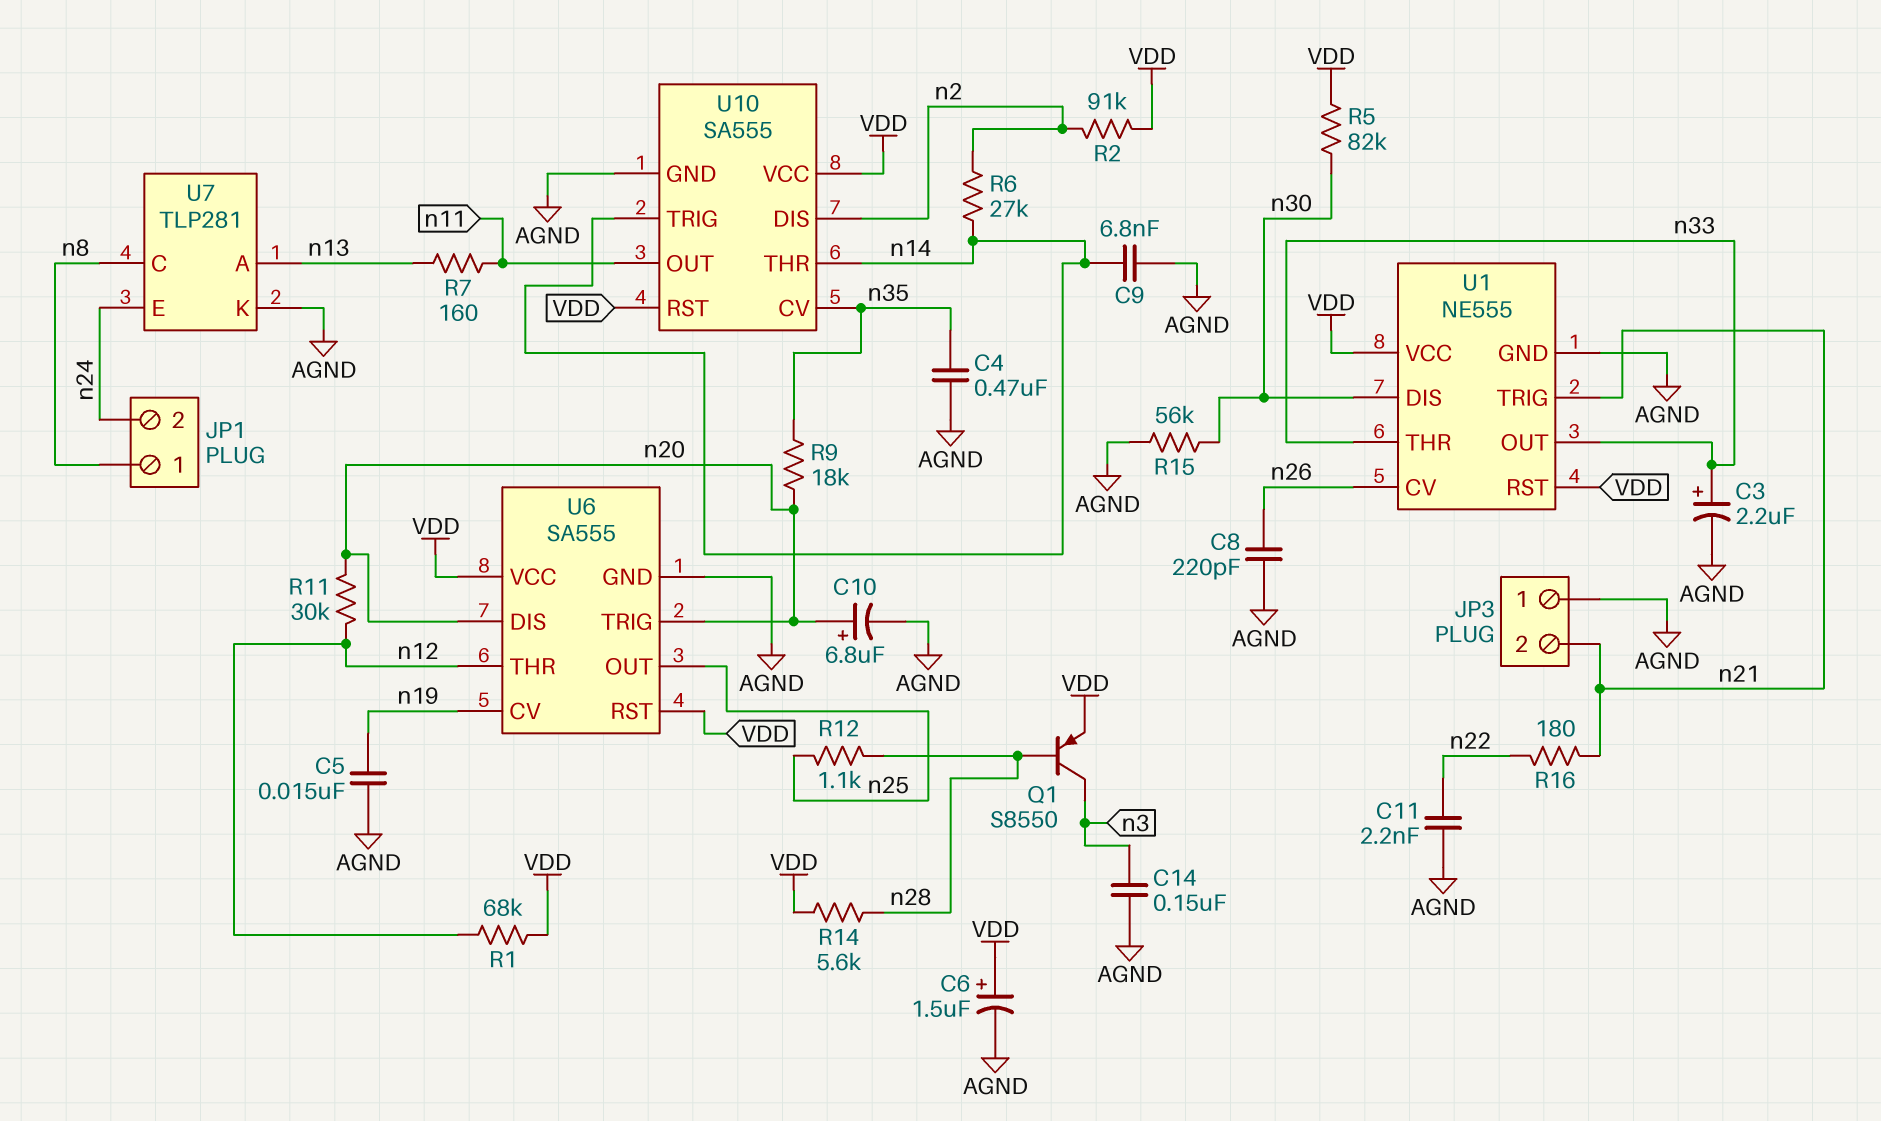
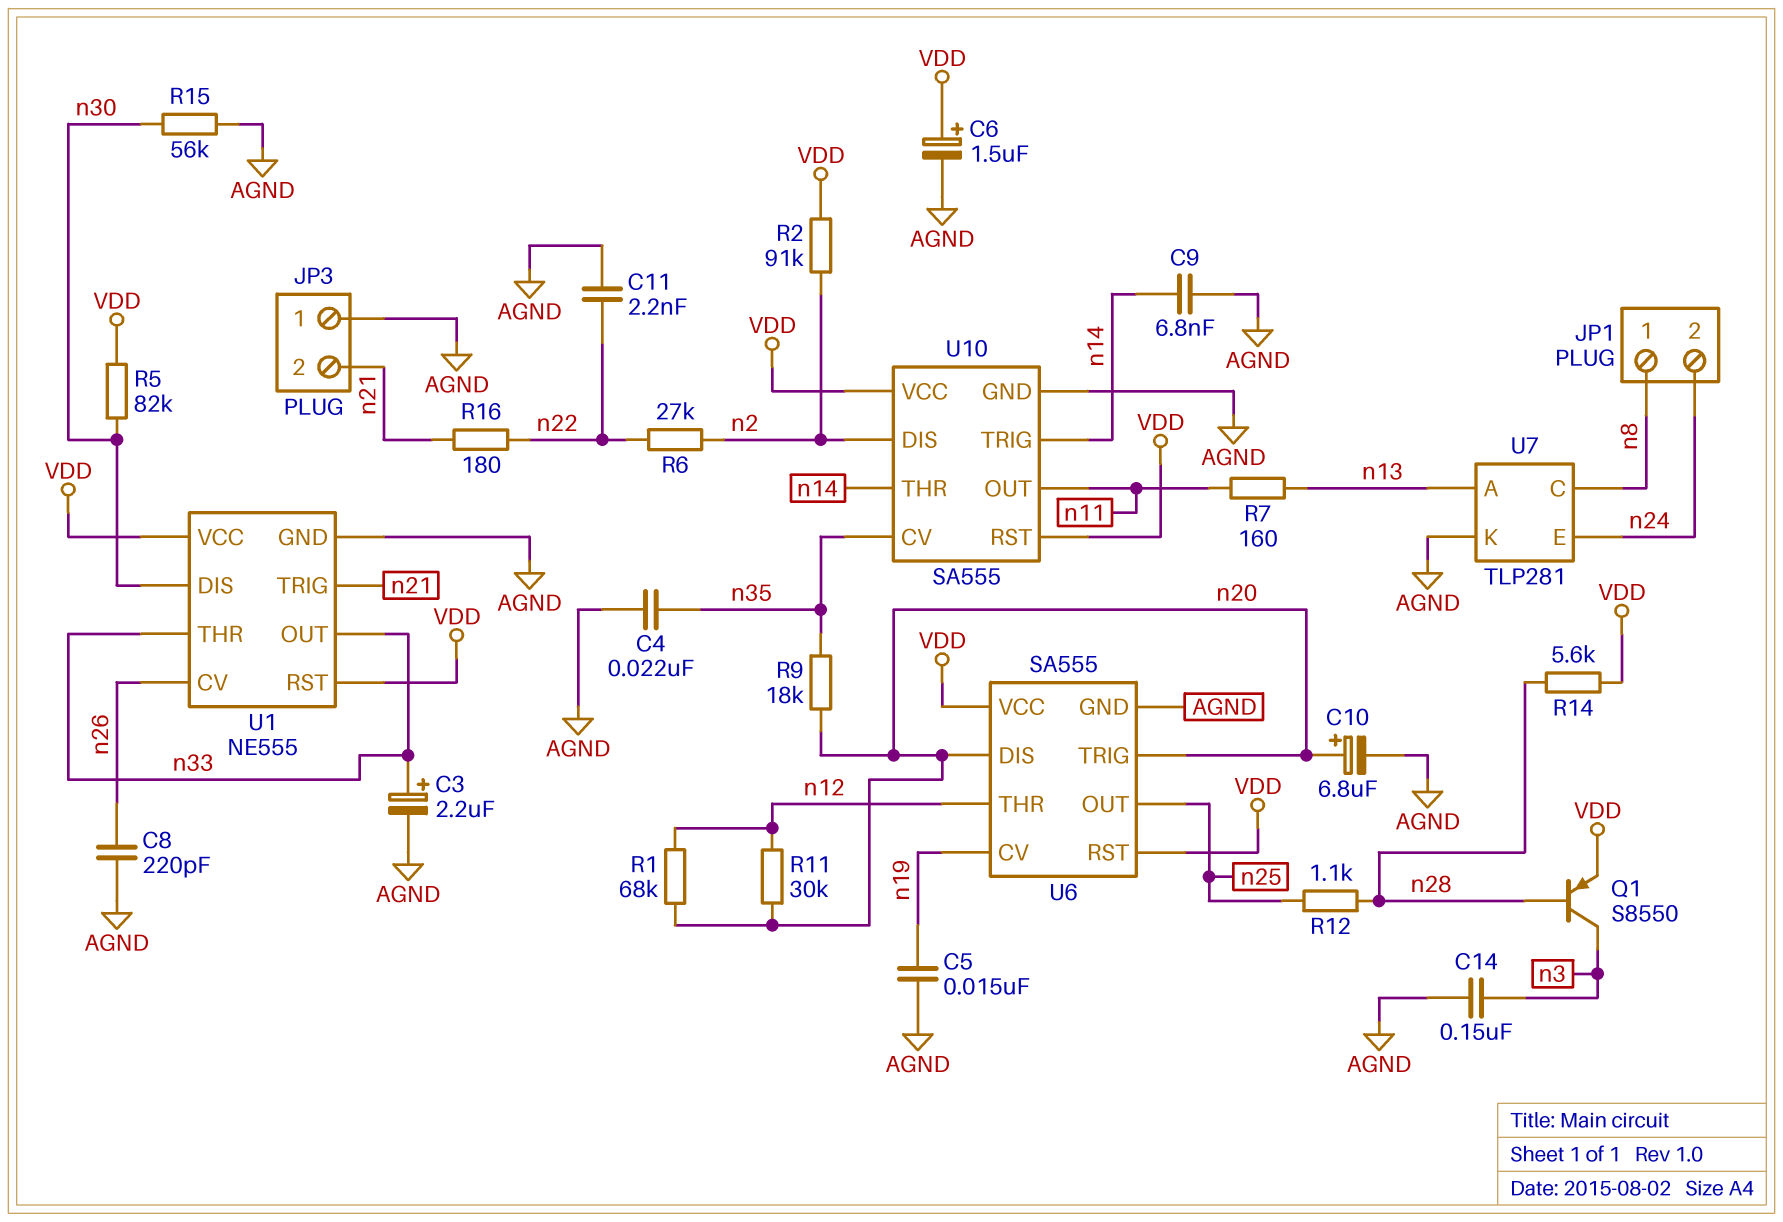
C4: 470nF (AGND, n35) -> 22nF (AGND, n35)
R1: 68k (VDD, n12) -> 68k (n12, n20)
R6: 27k (n2, n14) -> 27k (n2, n22)

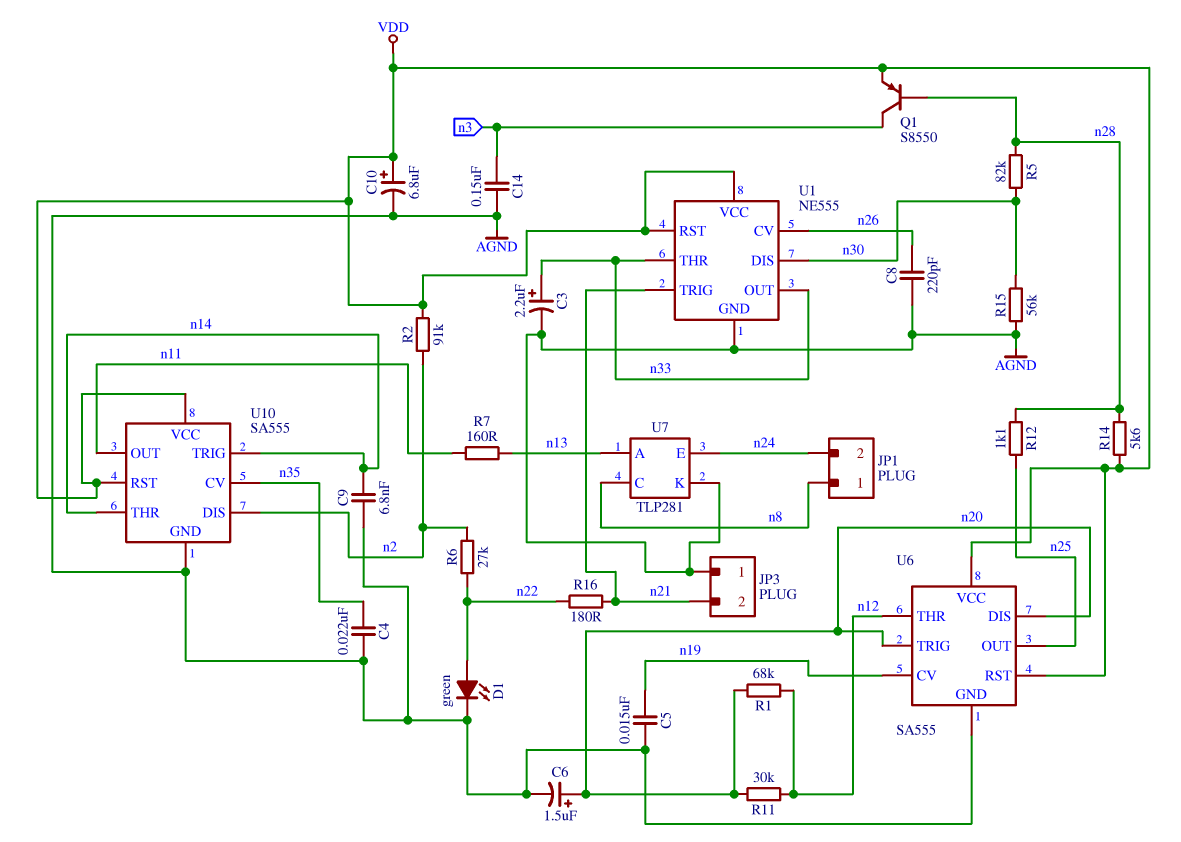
C6: 1.5uF (plus VDD, minus AGND) -> 1.5uF (plus n20, minus AGND)
C10: 6.8uF (plus n20, minus AGND) -> 6.8uF (plus VDD, minus AGND)
C11: 2.2nF (AGND, n22) -> none
D1: none -> LED green (A n22, K AGND)
R5: 82k (VDD, n30) -> 82k (n28, n30)
R9: 18k (n20, n35) -> none

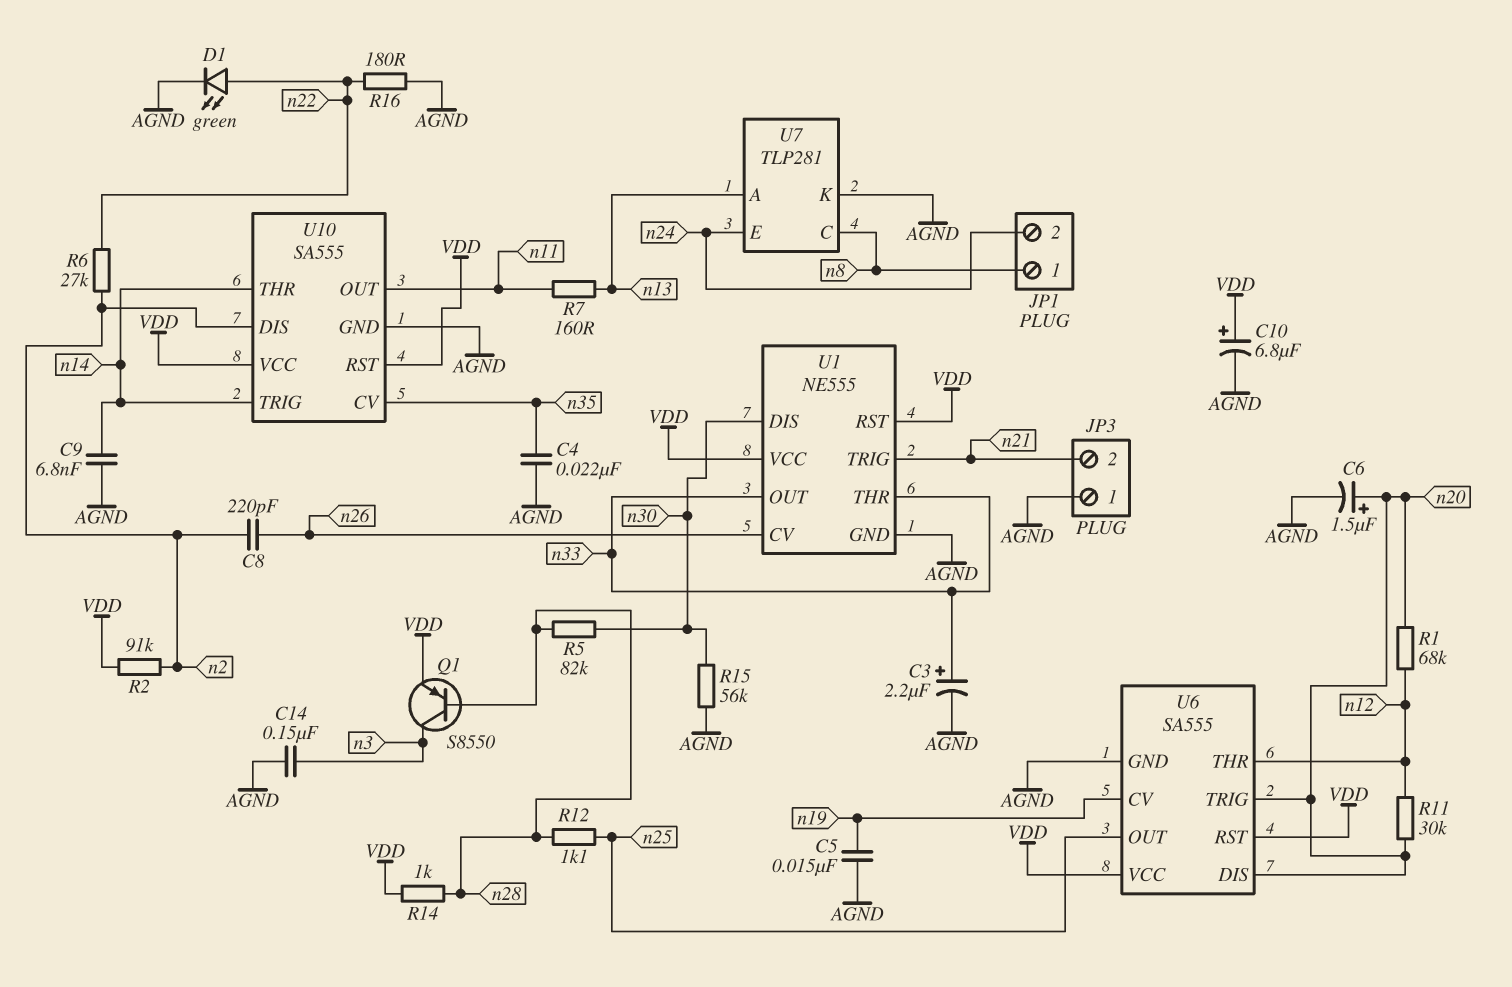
C8: 220pF (AGND, n26) -> 220pF (n2, n26)
R14: 5.6k (VDD, n28) -> 1k (VDD, n28)
R16: 180 (n21, n22) -> 180 (AGND, n22)

